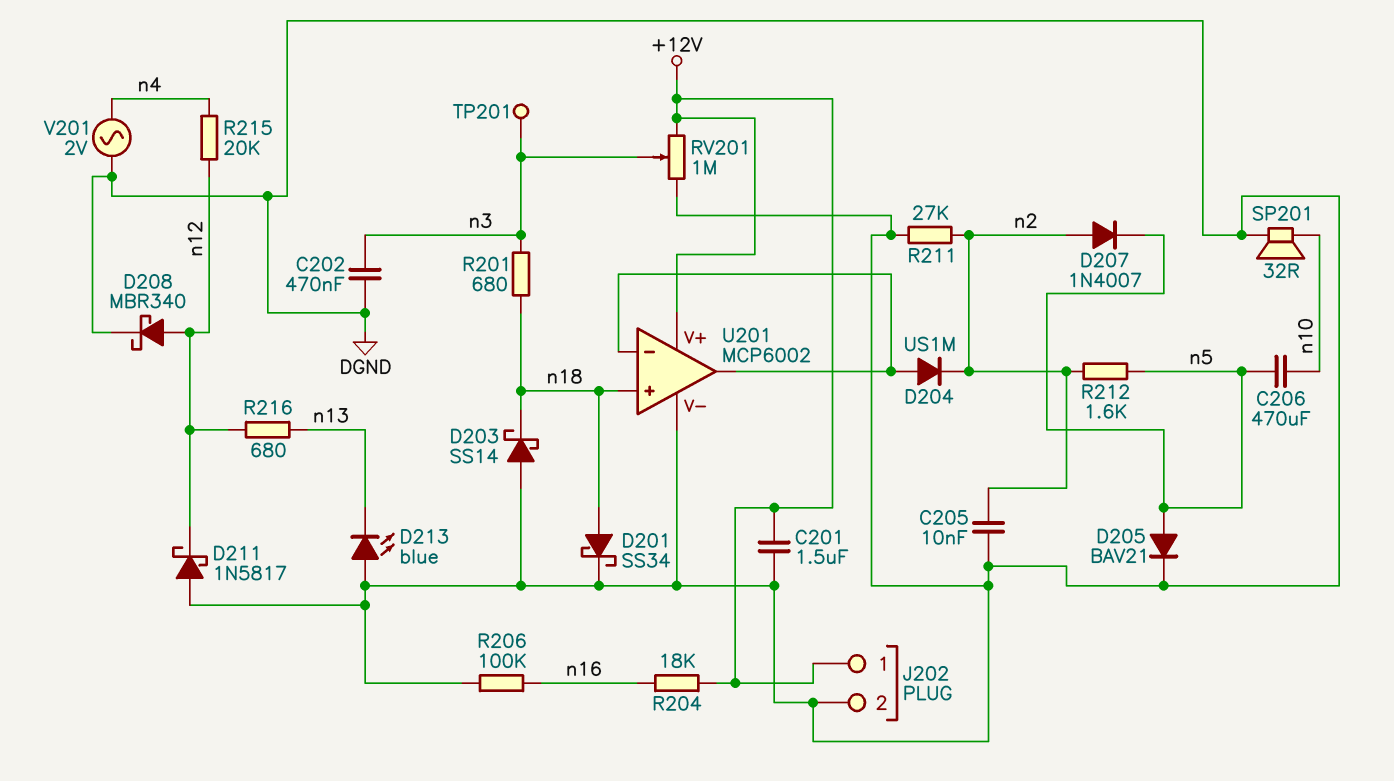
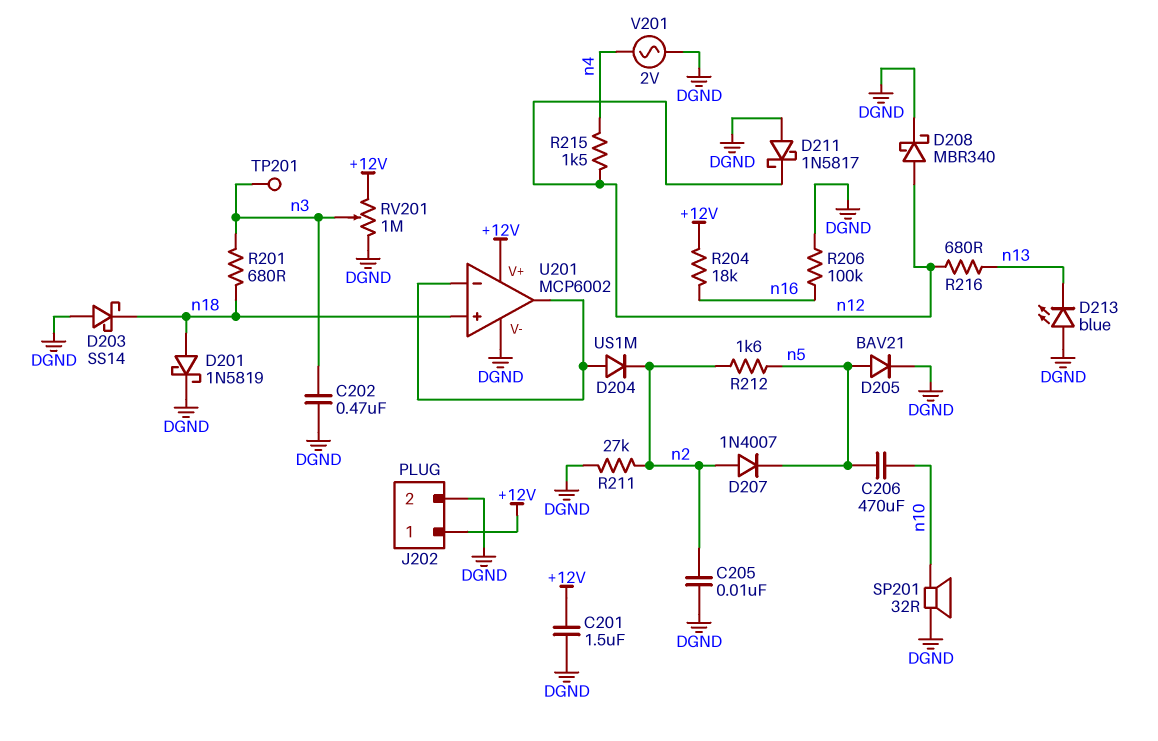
D201: schottky SS34 (A n18, K DGND) -> schottky 1N5819 (A n18, K DGND)
R215: 20k (n4, n12) -> 1.5k (n4, n12)

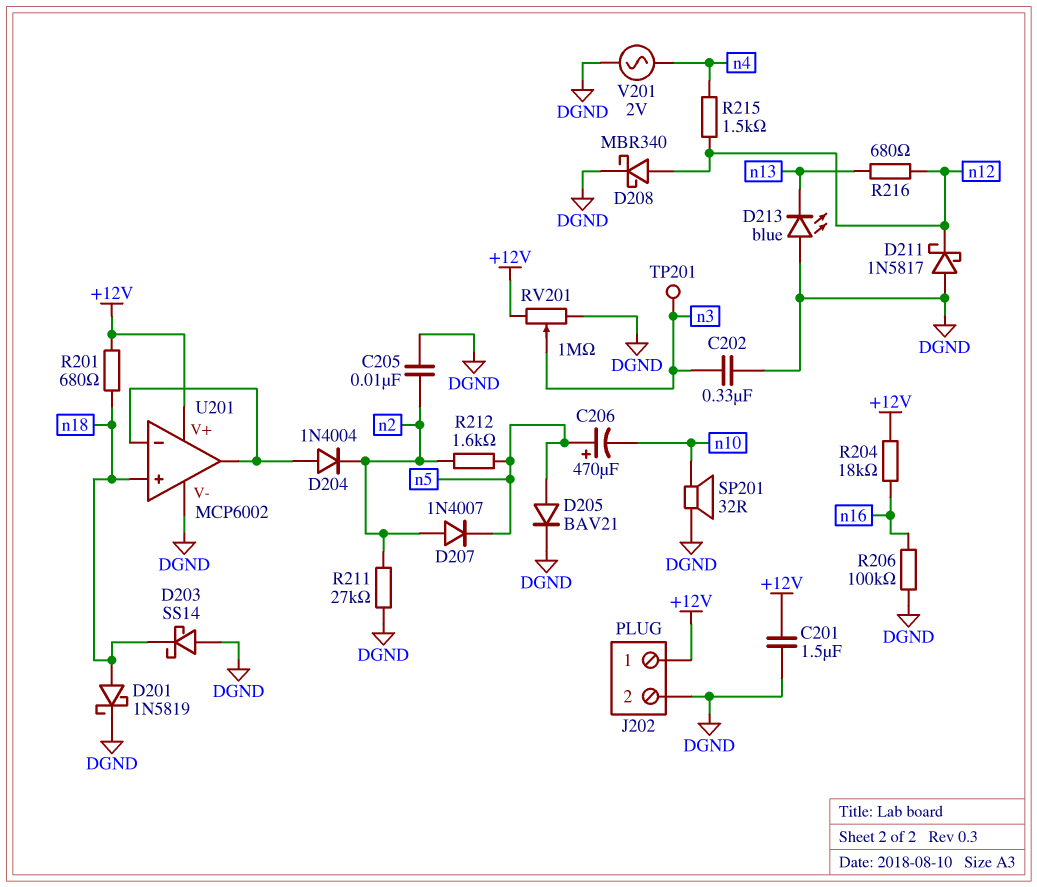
C202: 470nF (DGND, n3) -> 330nF (DGND, n3)
C206: 470uF (n5, n10) -> 470uF (plus n5, minus n10)
D204: diode US1M (A U201/in-, K n2) -> diode 1N4004 (A U201/in-, K n2)
R201: 680 (n3, n18) -> 680 (+12V, n18)

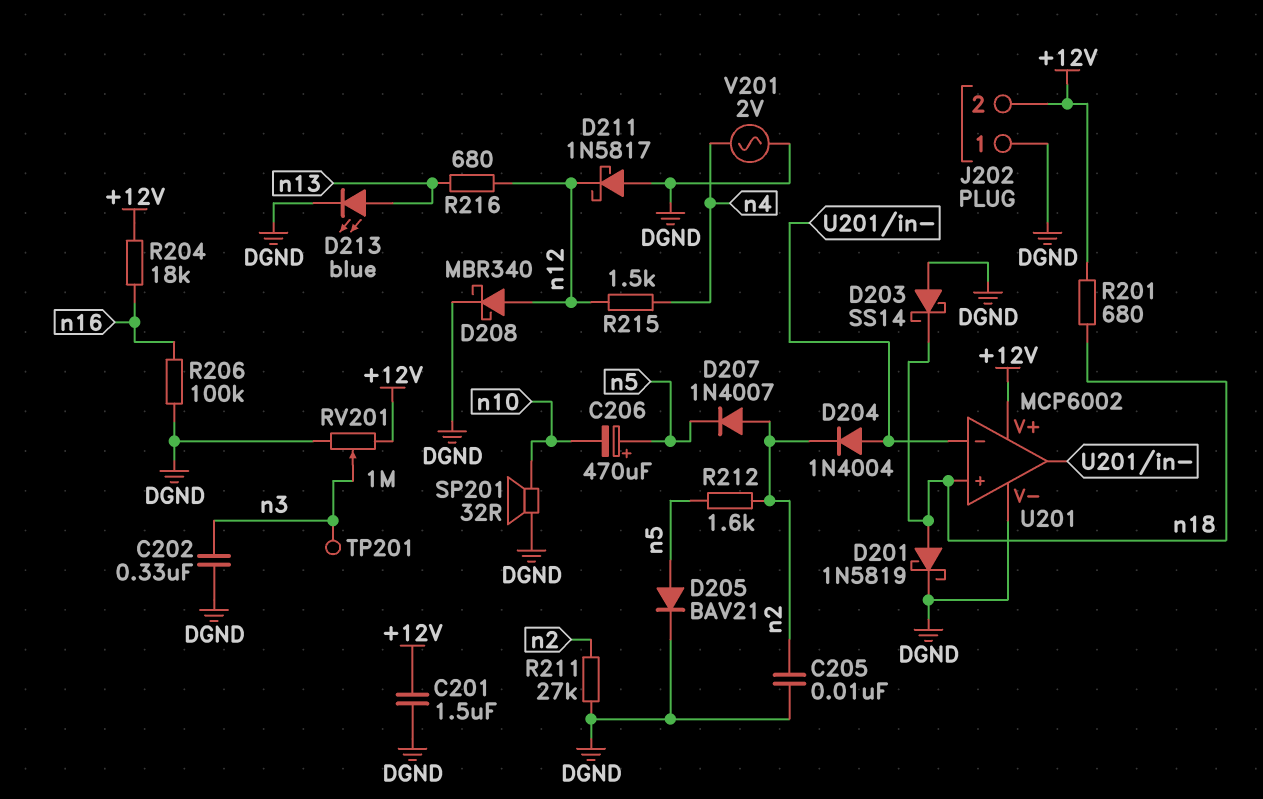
D213: LED blue (A DGND, K n13) -> LED blue (A n13, K DGND)
J202 pin 1: +12V -> DGND
J202 pin 2: DGND -> +12V

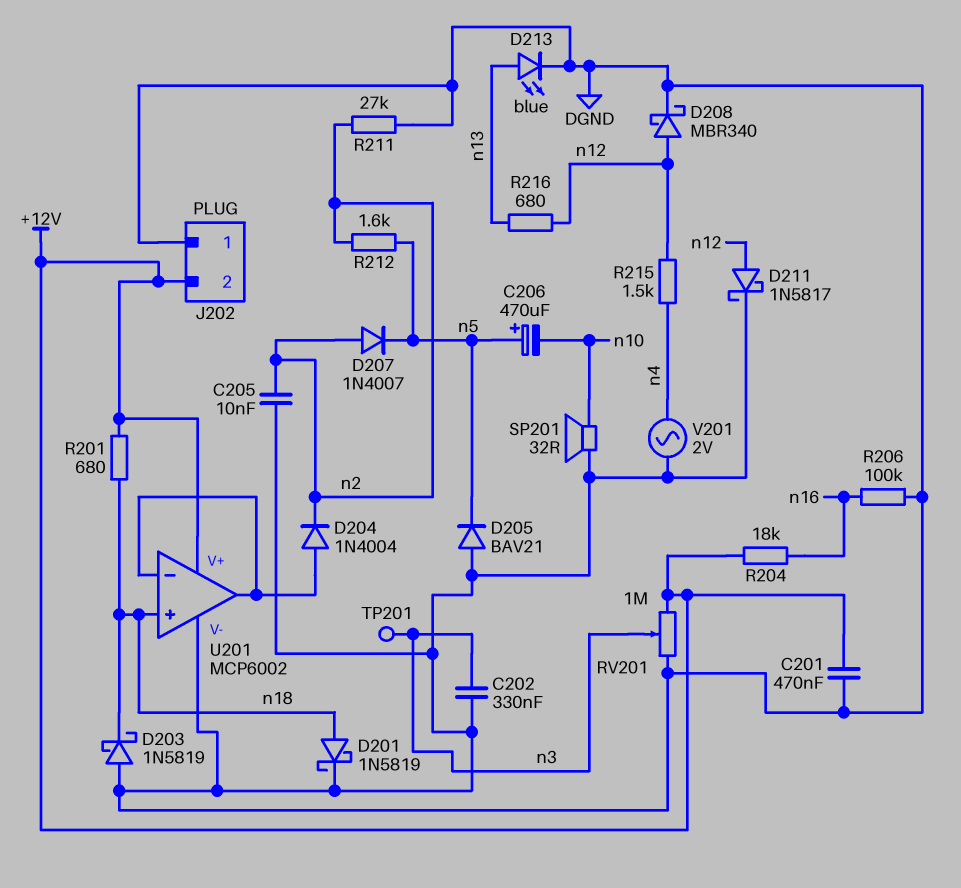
C201: 1.5uF (+12V, DGND) -> 470nF (+12V, DGND)
D203: schottky SS14 (A DGND, K n18) -> schottky 1N5819 (A DGND, K n18)
D205: diode BAV21 (A n5, K DGND) -> diode BAV21 (A DGND, K n5)
D211: schottky 1N5817 (A DGND, K n12) -> schottky 1N5817 (A n12, K DGND)

